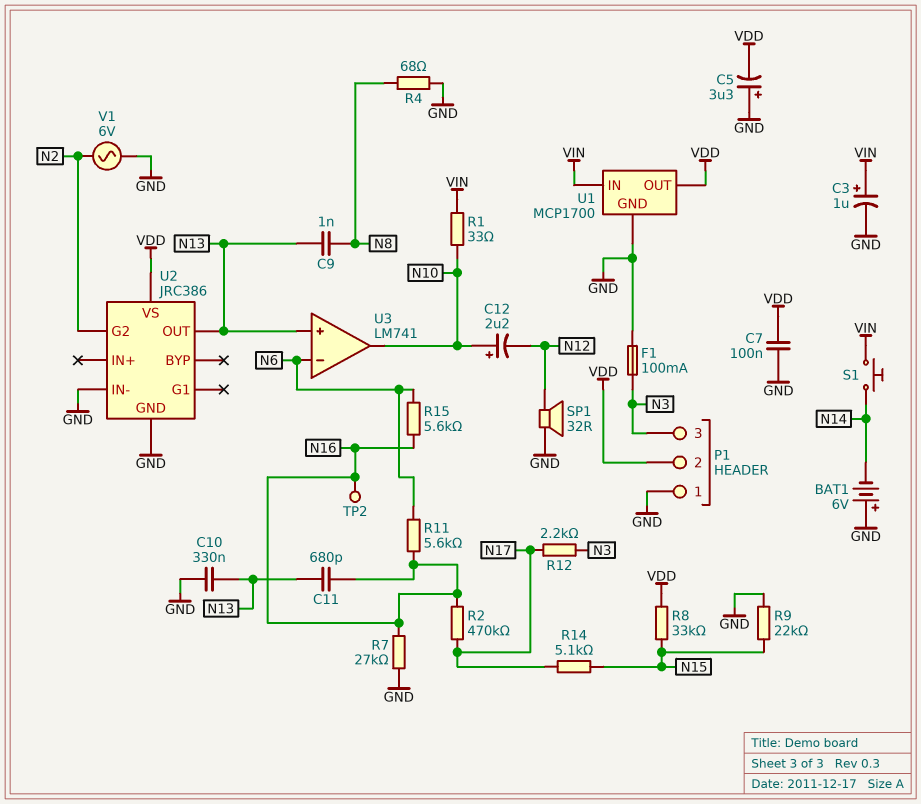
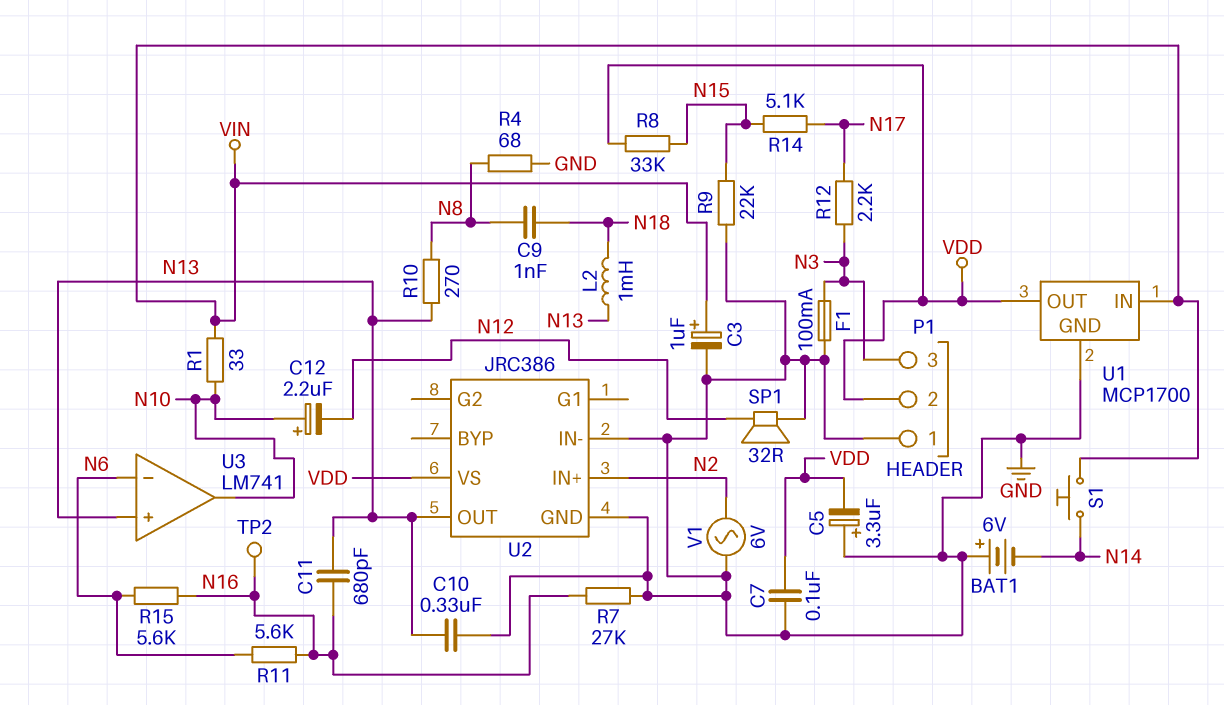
C9: 1nF (N8, N13) -> 1nF (N8, N18)
L2: none -> 1mH (N13, N18)
R2: 470k (N16, N17) -> none
R10: none -> 270 (N8, N13)
U2 pin G2: N2 -> none
U2 pin IN+: none -> N2

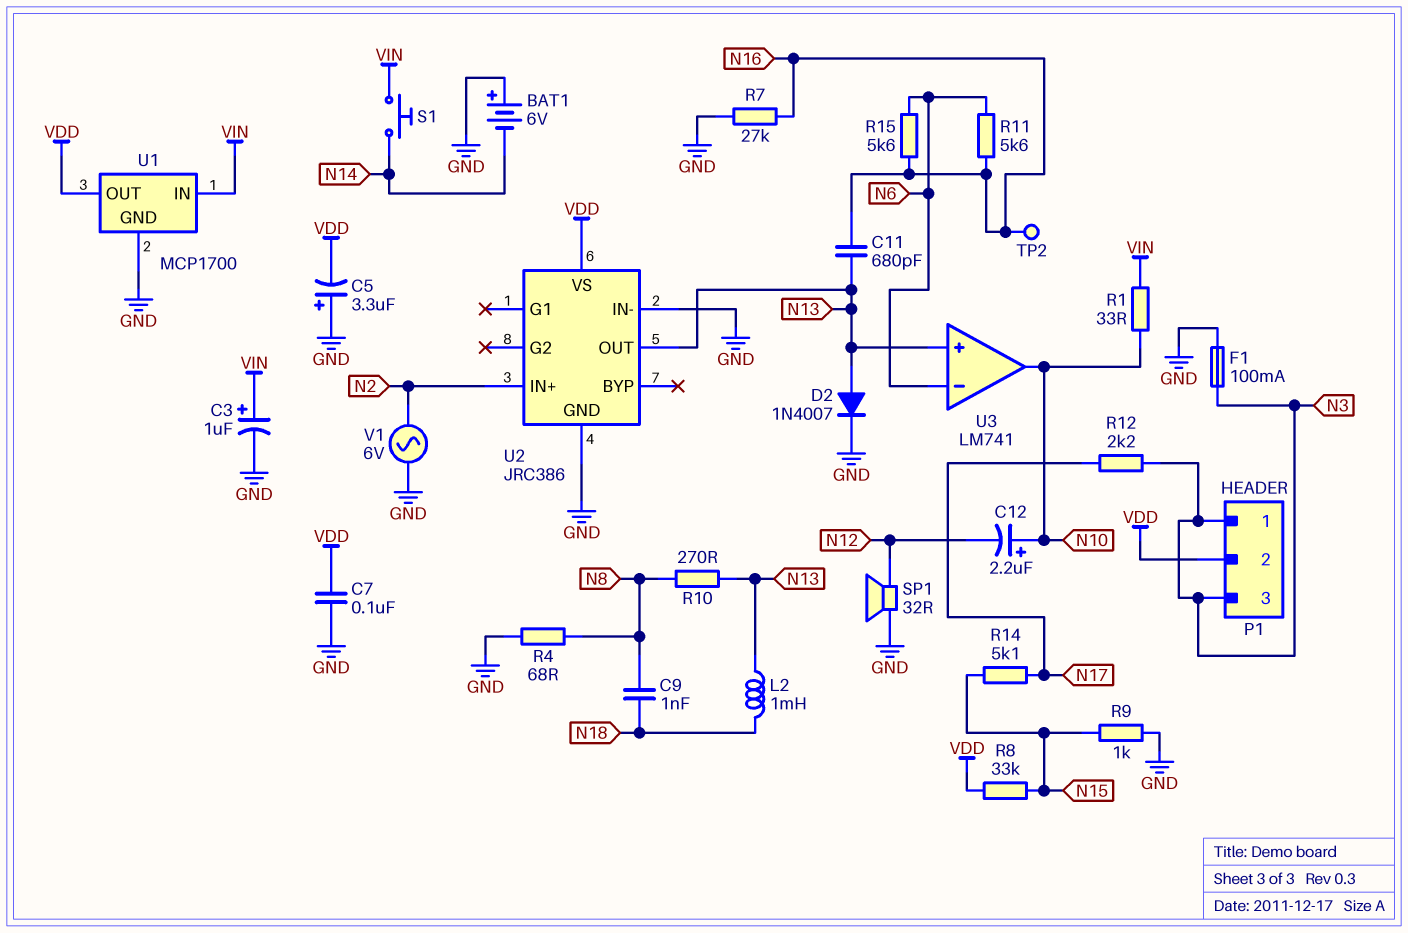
C10: 330nF (GND, N13) -> none
D2: none -> diode 1N4007 (A N13, K GND)
P1 pin 1: GND -> N3
R9: 22k (GND, N15) -> 1k (GND, N15)

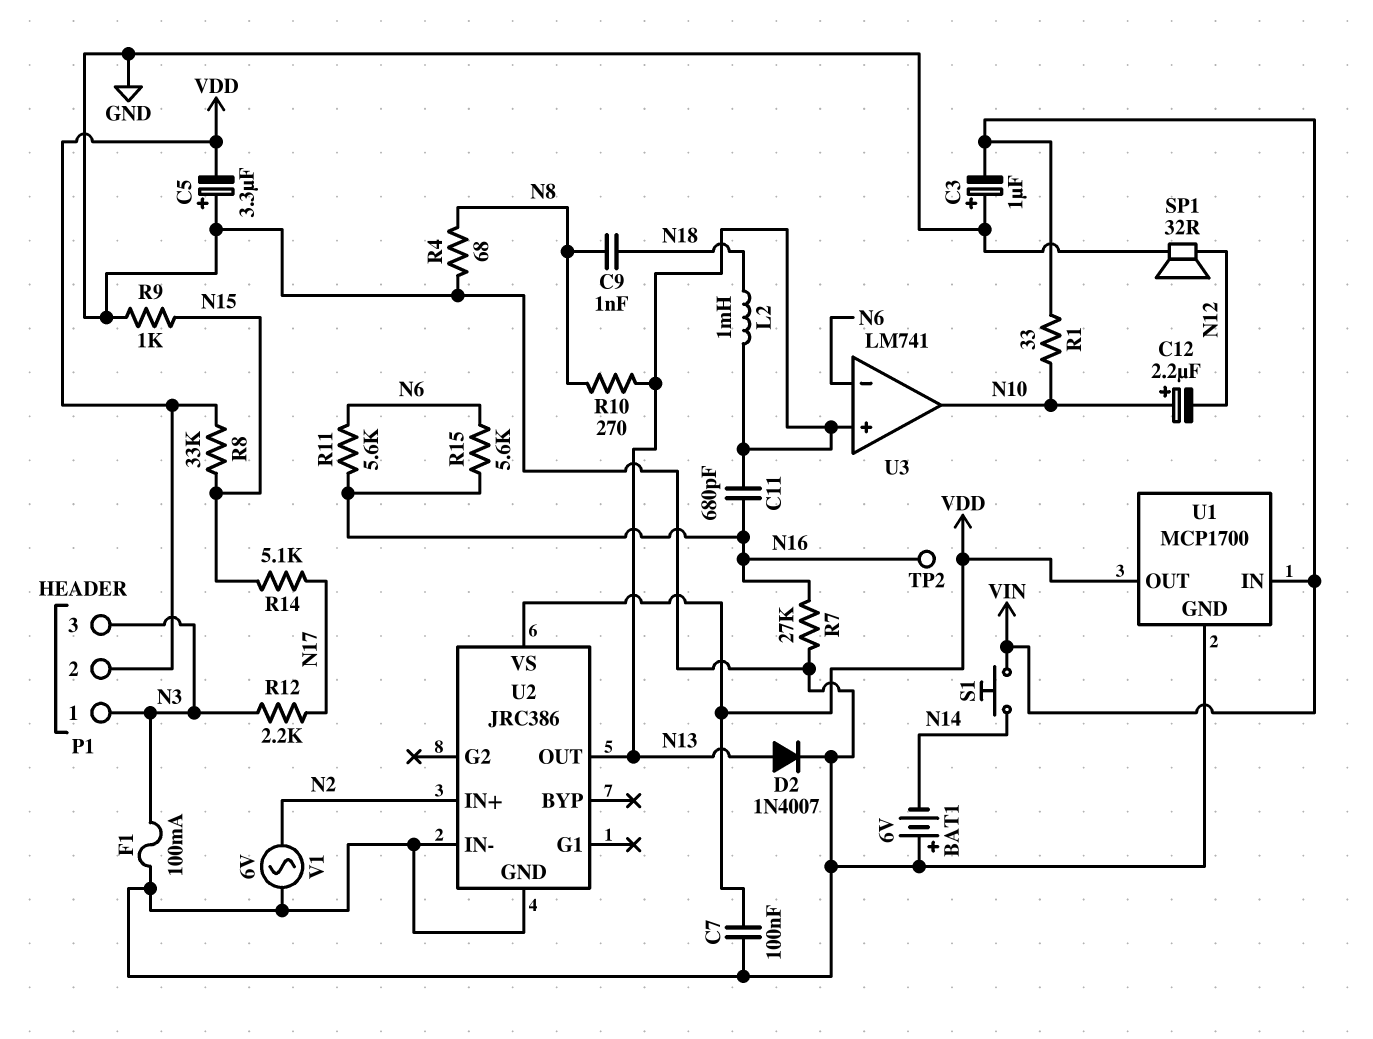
C3: 1uF (plus VIN, minus GND) -> 1uF (plus GND, minus VIN)

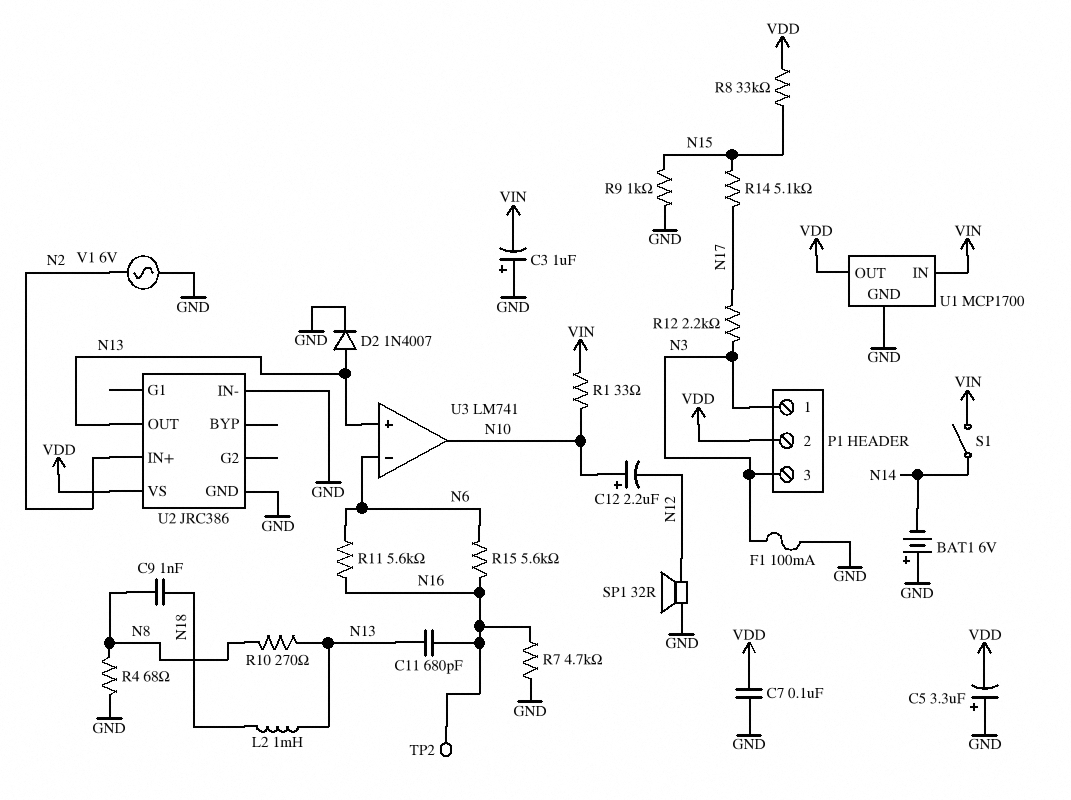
R7: 27k (GND, N16) -> 4.7k (GND, N16)
S1: button (N14, VIN) -> switch (N14, VIN)

